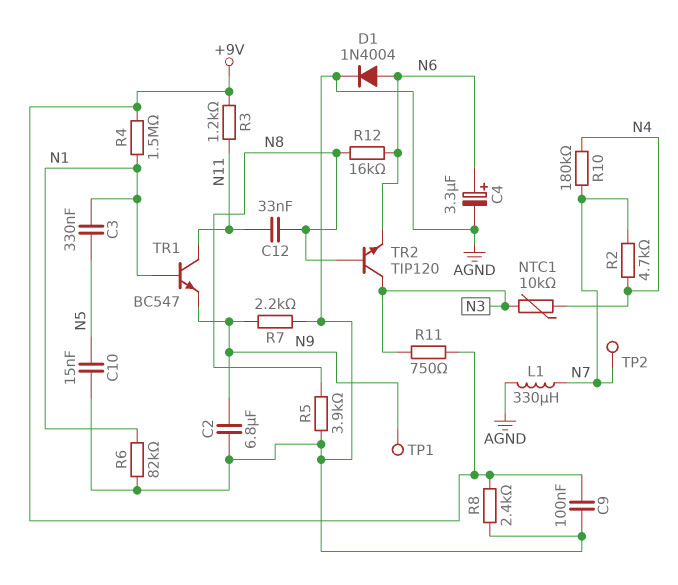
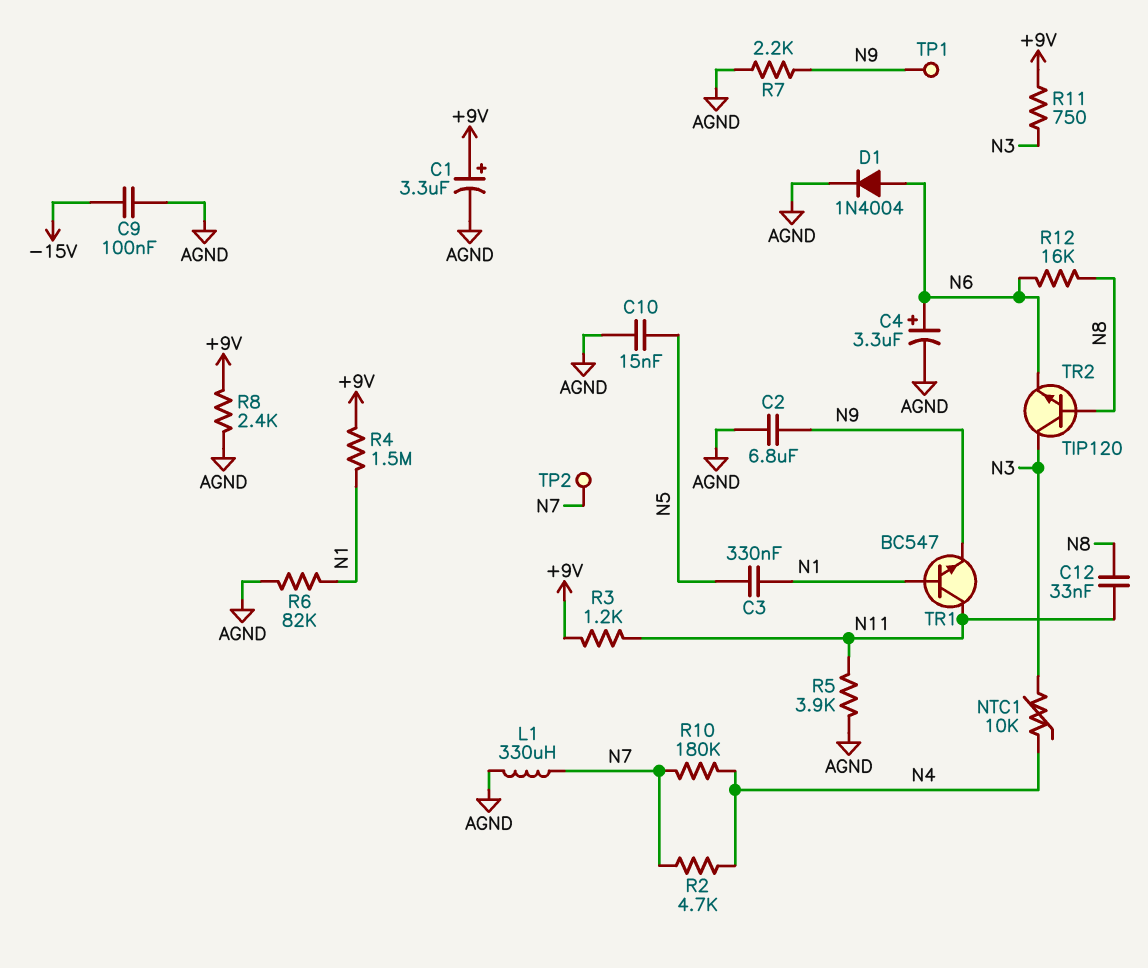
C1: none -> 3.3uF (plus +9V, minus AGND)
C9: 100nF (+9V, AGND) -> 100nF (-15V, AGND)
R5: 3.9k (AGND, N8) -> 3.9k (AGND, N11)

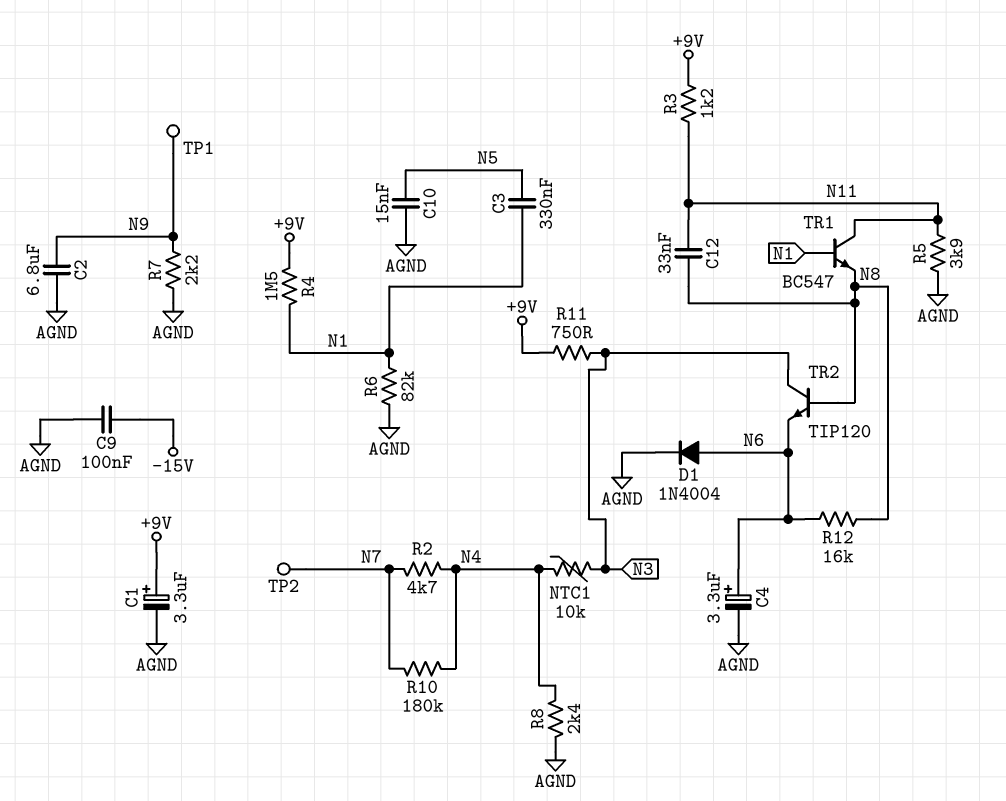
L1: 330uH (AGND, N7) -> none
R8: 2.4k (+9V, AGND) -> 2.4k (AGND, N4)
TR1: NPN BC547 (B N1, C N11, E N9) -> NPN BC547 (B N1, C N11, E N8)

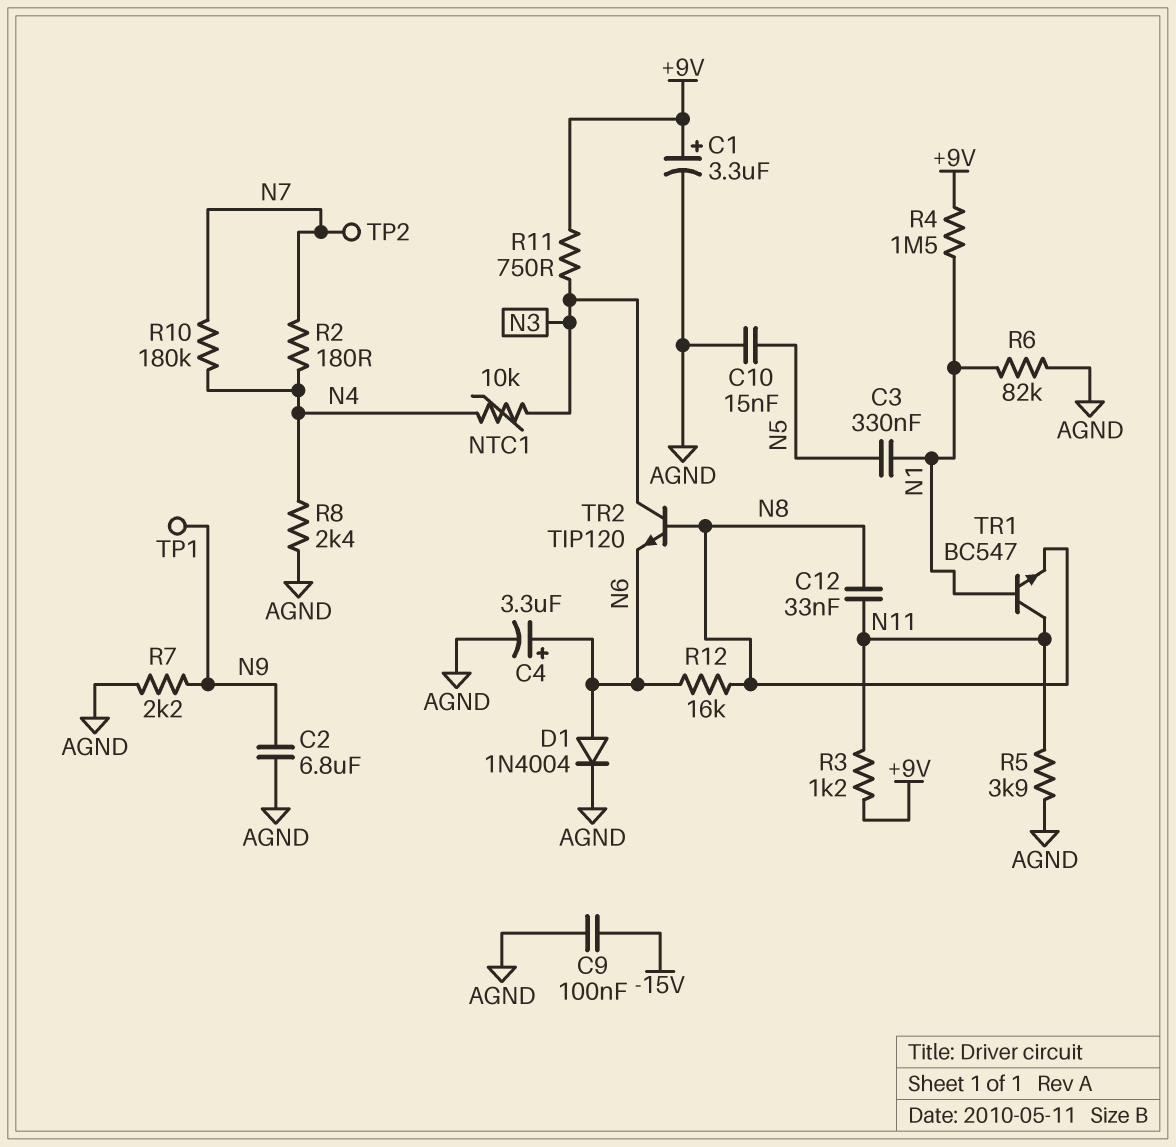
R2: 4.7k (N4, N7) -> 180 (N4, N7)

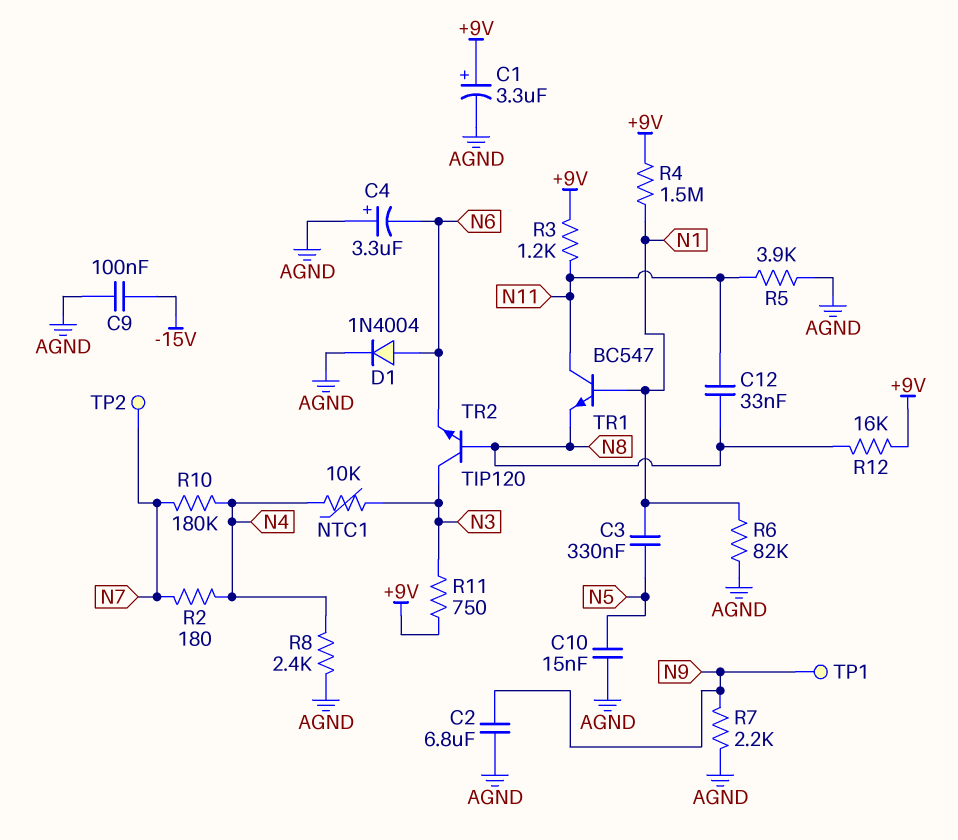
C4: 3.3uF (plus N6, minus AGND) -> 3.3uF (plus AGND, minus N6)
R12: 16k (N6, N8) -> 16k (+9V, N8)

